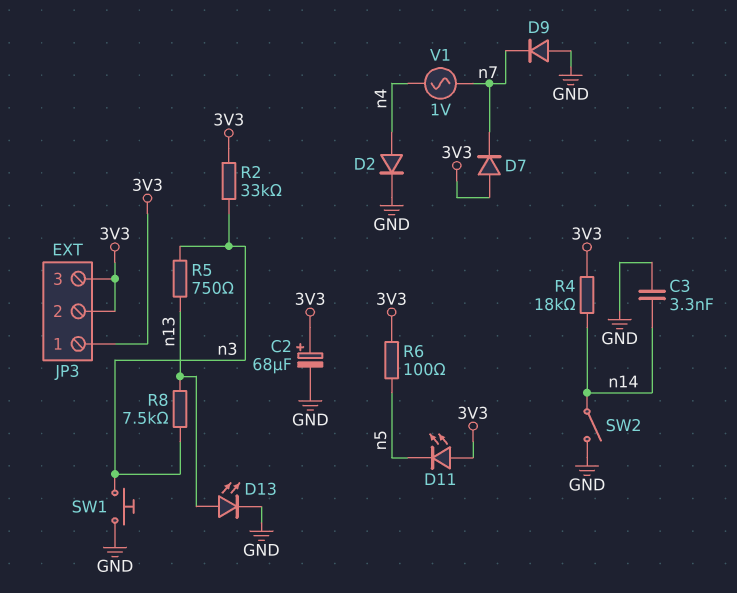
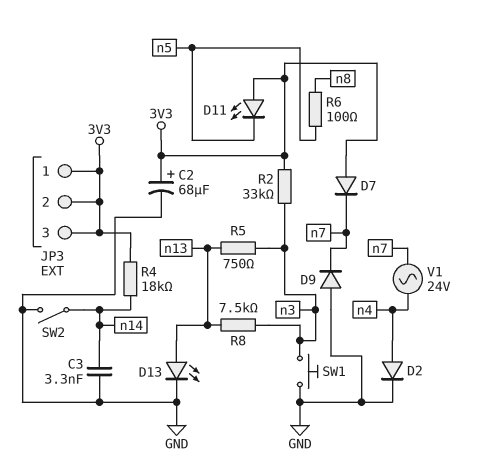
R6: 100 (3V3, n5) -> 100 (n5, n8)
V1: AC 1V (n4, n7) -> AC 24V (n4, n7)

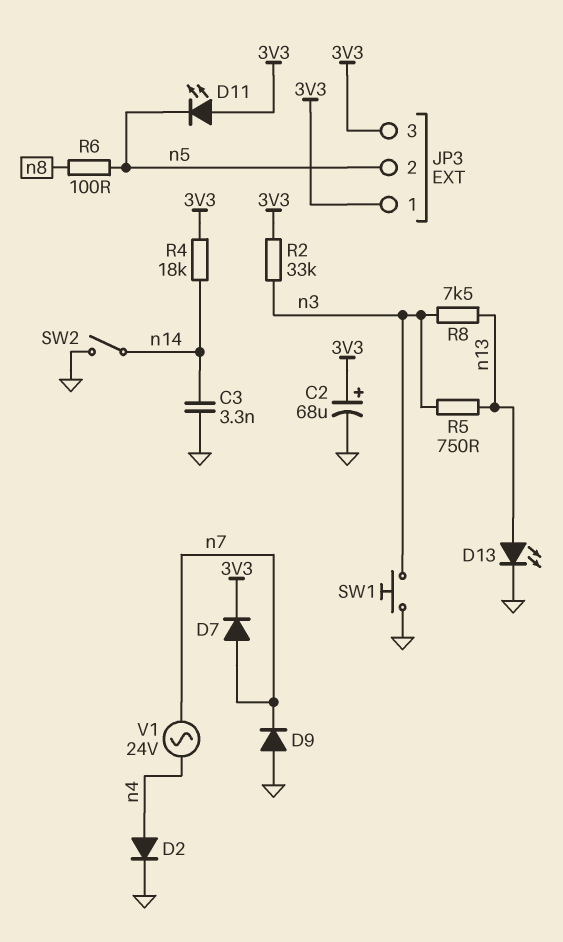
D7: diode (A 3V3, K n7) -> diode (A n7, K 3V3)
JP3 pin 2: 3V3 -> n5

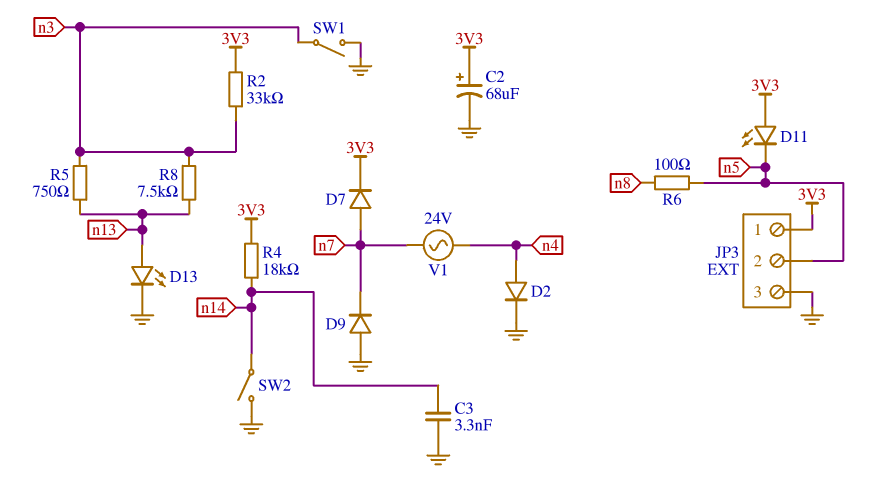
JP3 pin 3: 3V3 -> GND
SW1: button (GND, n3) -> switch (GND, n3)

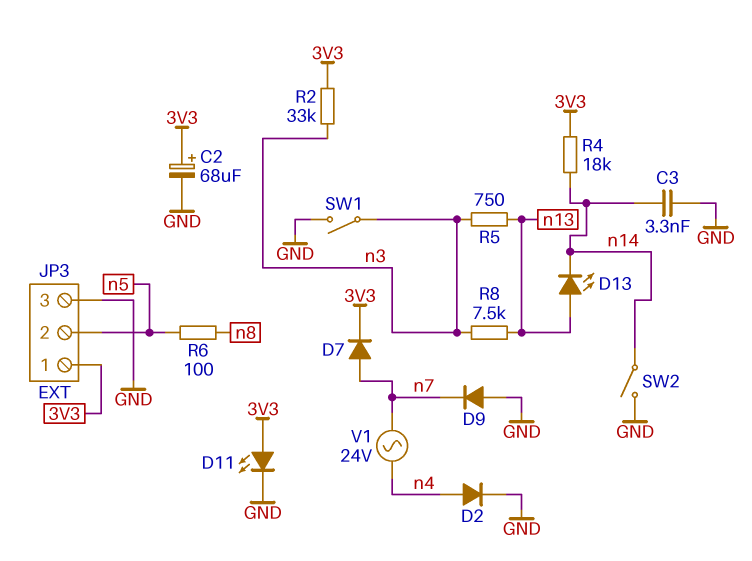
D11: LED (A 3V3, K n5) -> LED (A 3V3, K GND)
D13: LED (A n13, K GND) -> LED (A n13, K n14)

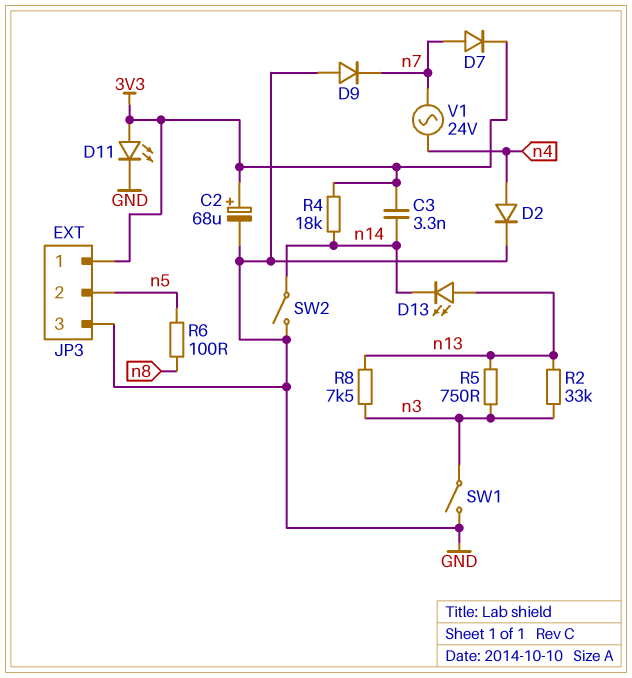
C3: 3.3nF (GND, n14) -> 3.3nF (3V3, n14)
R2: 33k (3V3, n3) -> 33k (n3, n13)

